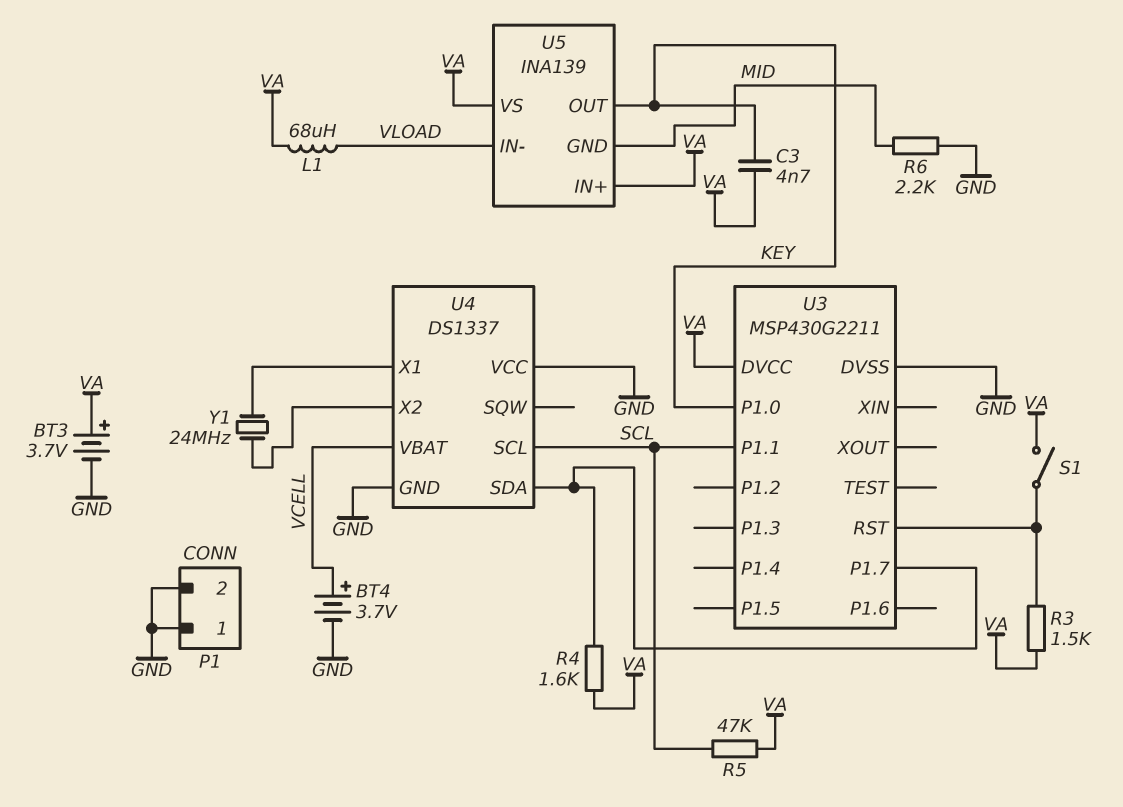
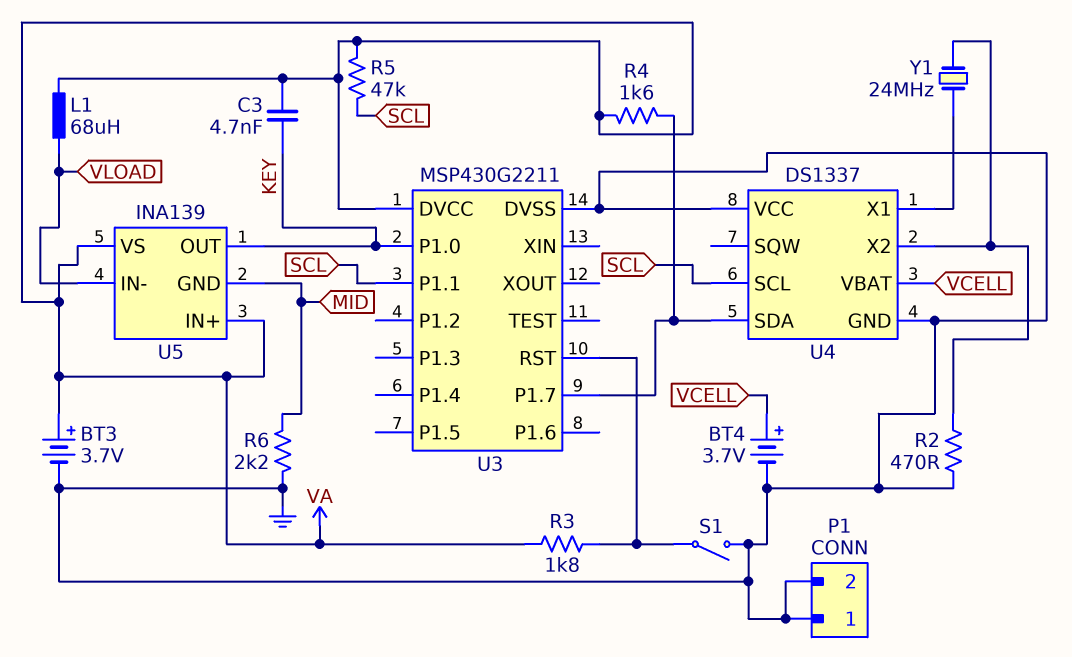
R2: none -> 470 (GND, U4/X2)
R3: 1.5k (U3/RST, VA) -> 1.8k (U3/RST, VA)
S1: switch (U3/RST, VA) -> switch (GND, U3/RST)

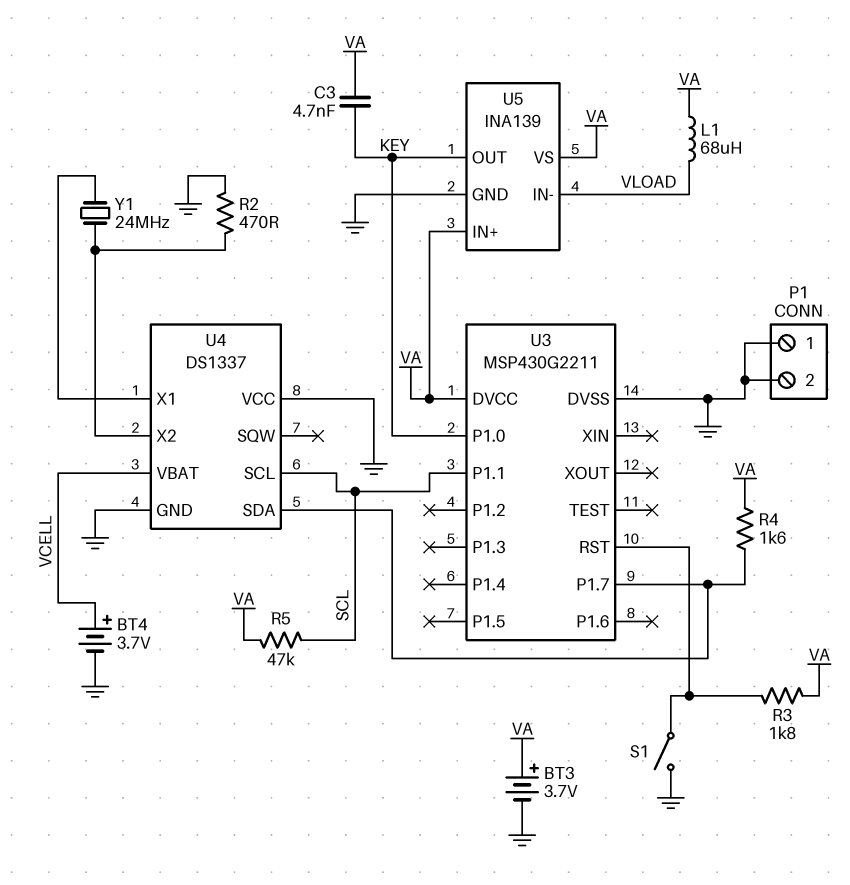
R6: 2.2k (GND, MID) -> none
U5 pin GND: MID -> GND

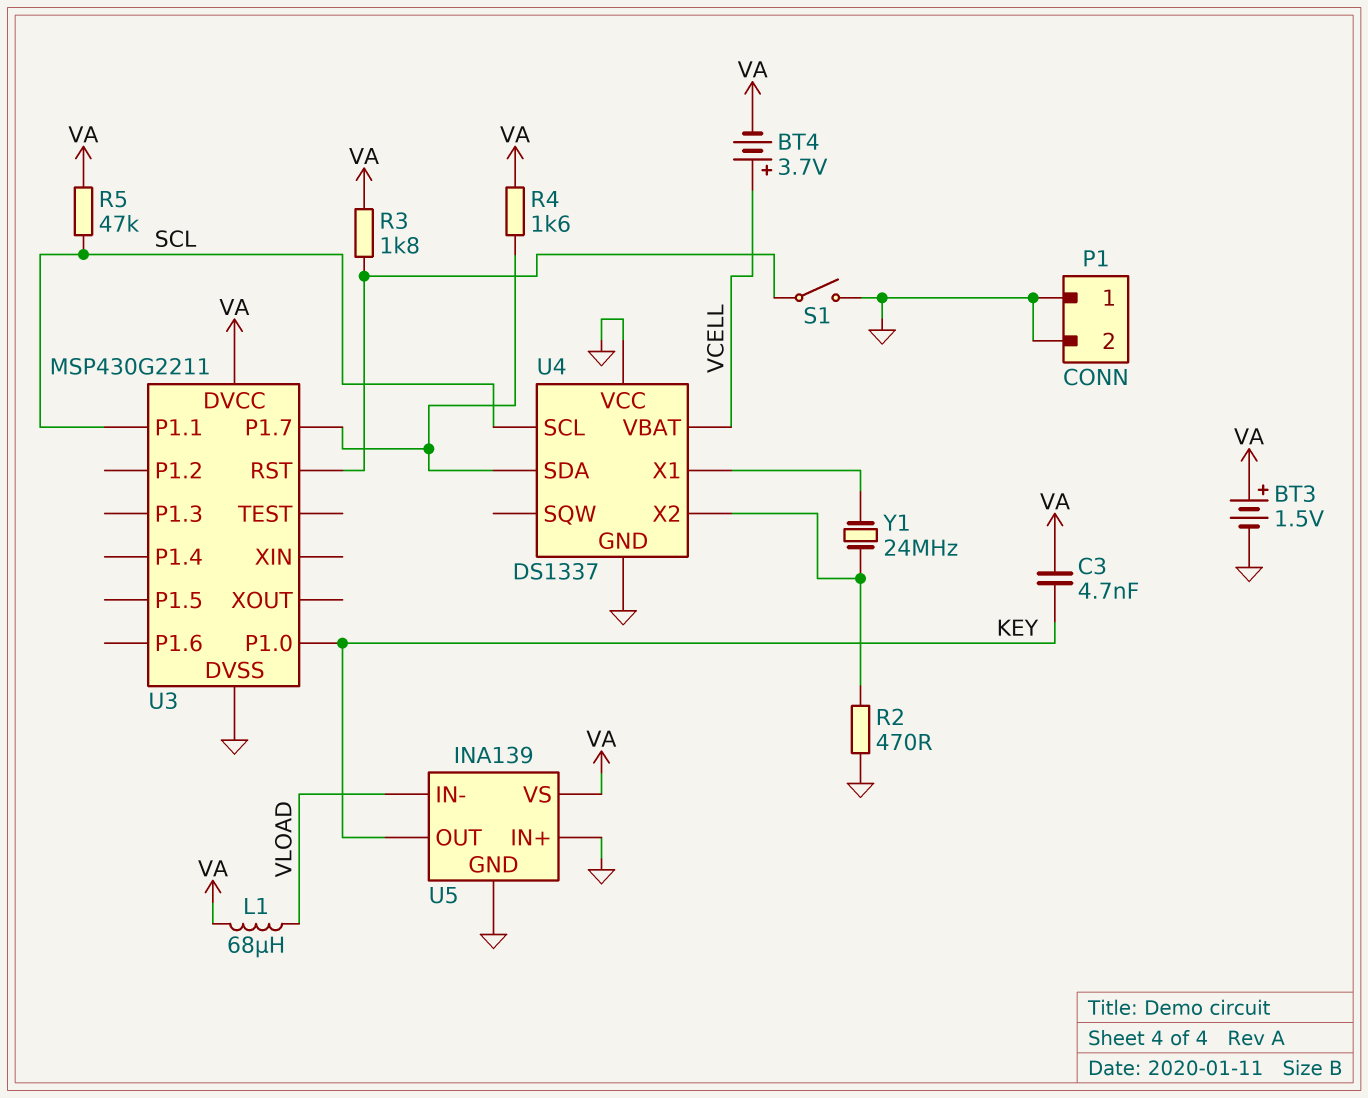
BT3: 3.7V (plus VA, minus GND) -> 1.5V (plus VA, minus GND)
BT4: 3.7V (plus VCELL, minus GND) -> 3.7V (plus VCELL, minus VA)
U5 pin IN+: VA -> GND

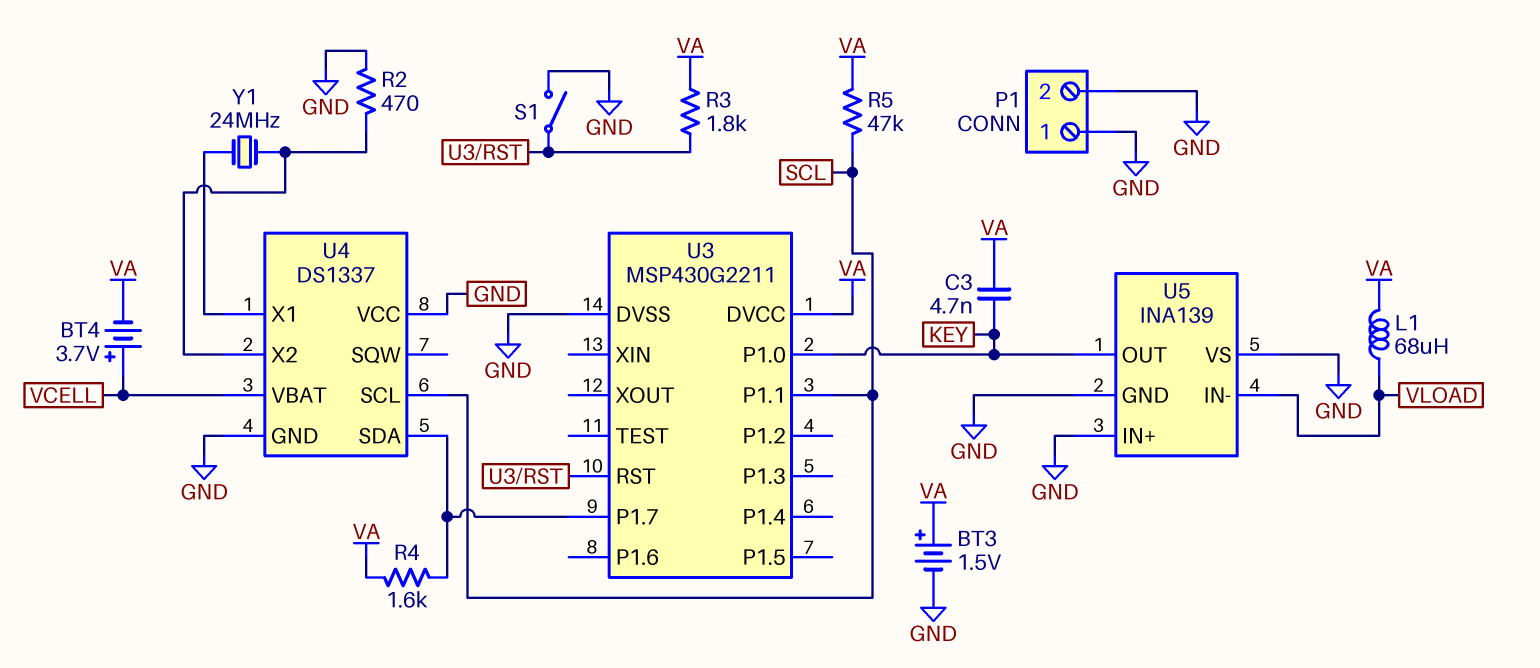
U5 pin VS: VA -> GND

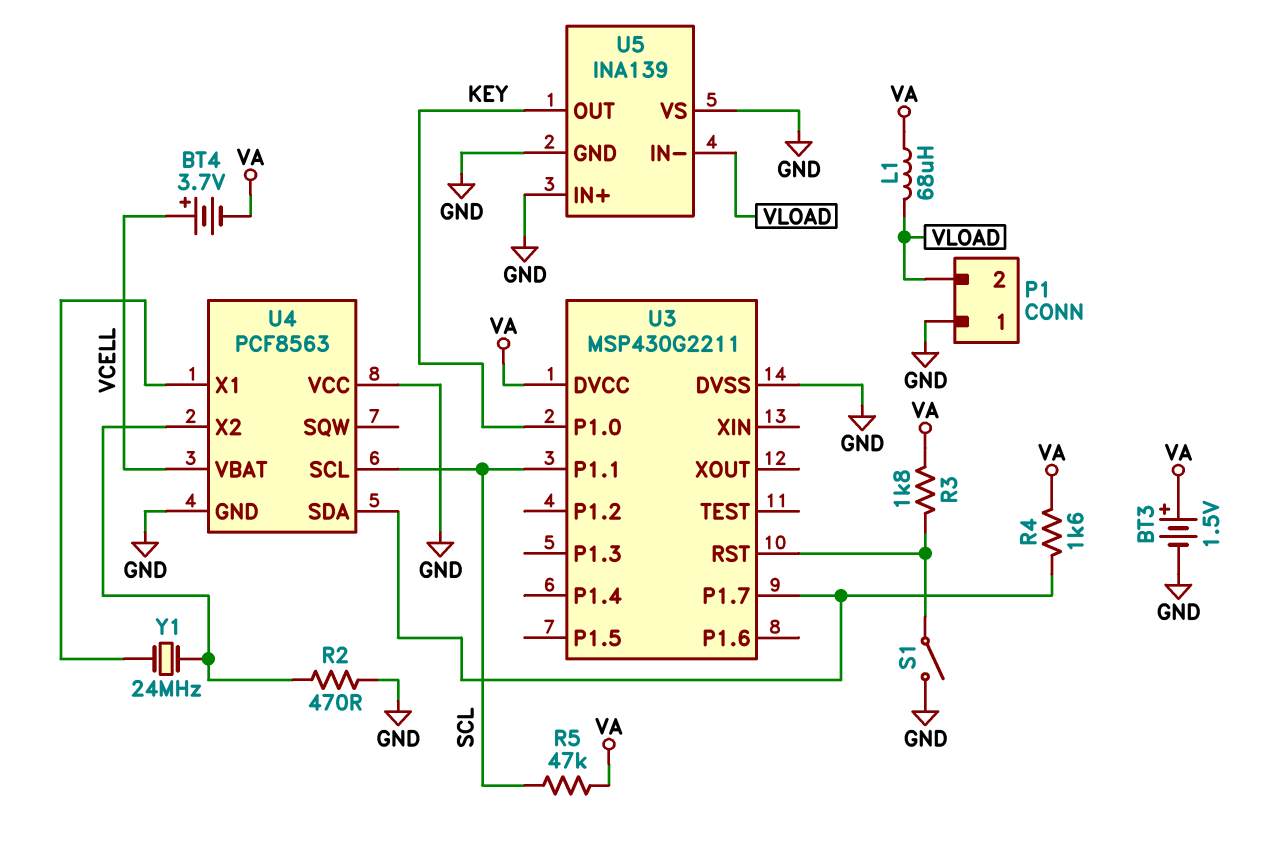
C3: 4.7nF (KEY, VA) -> none
P1 pin 2: GND -> VLOAD
U4: DS1337 -> PCF8563

